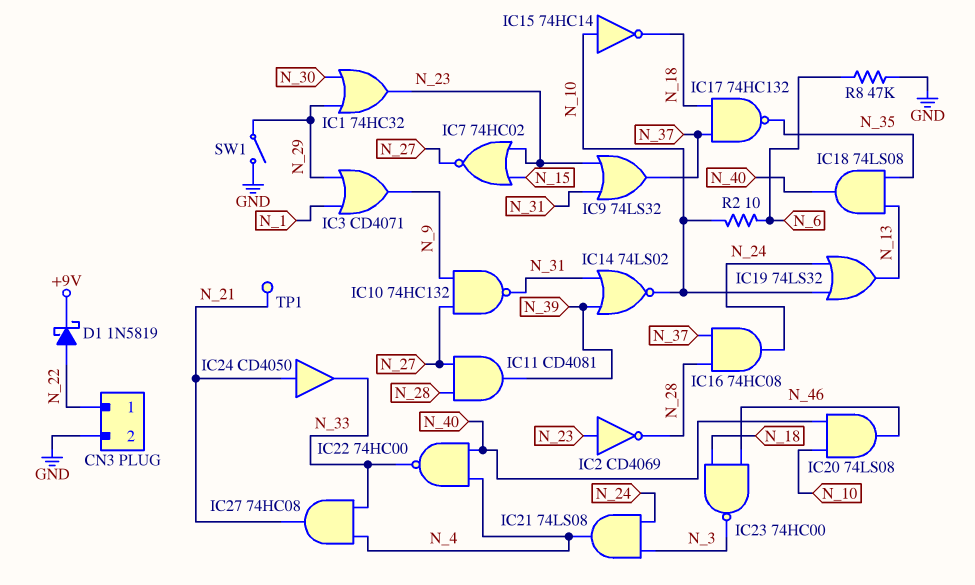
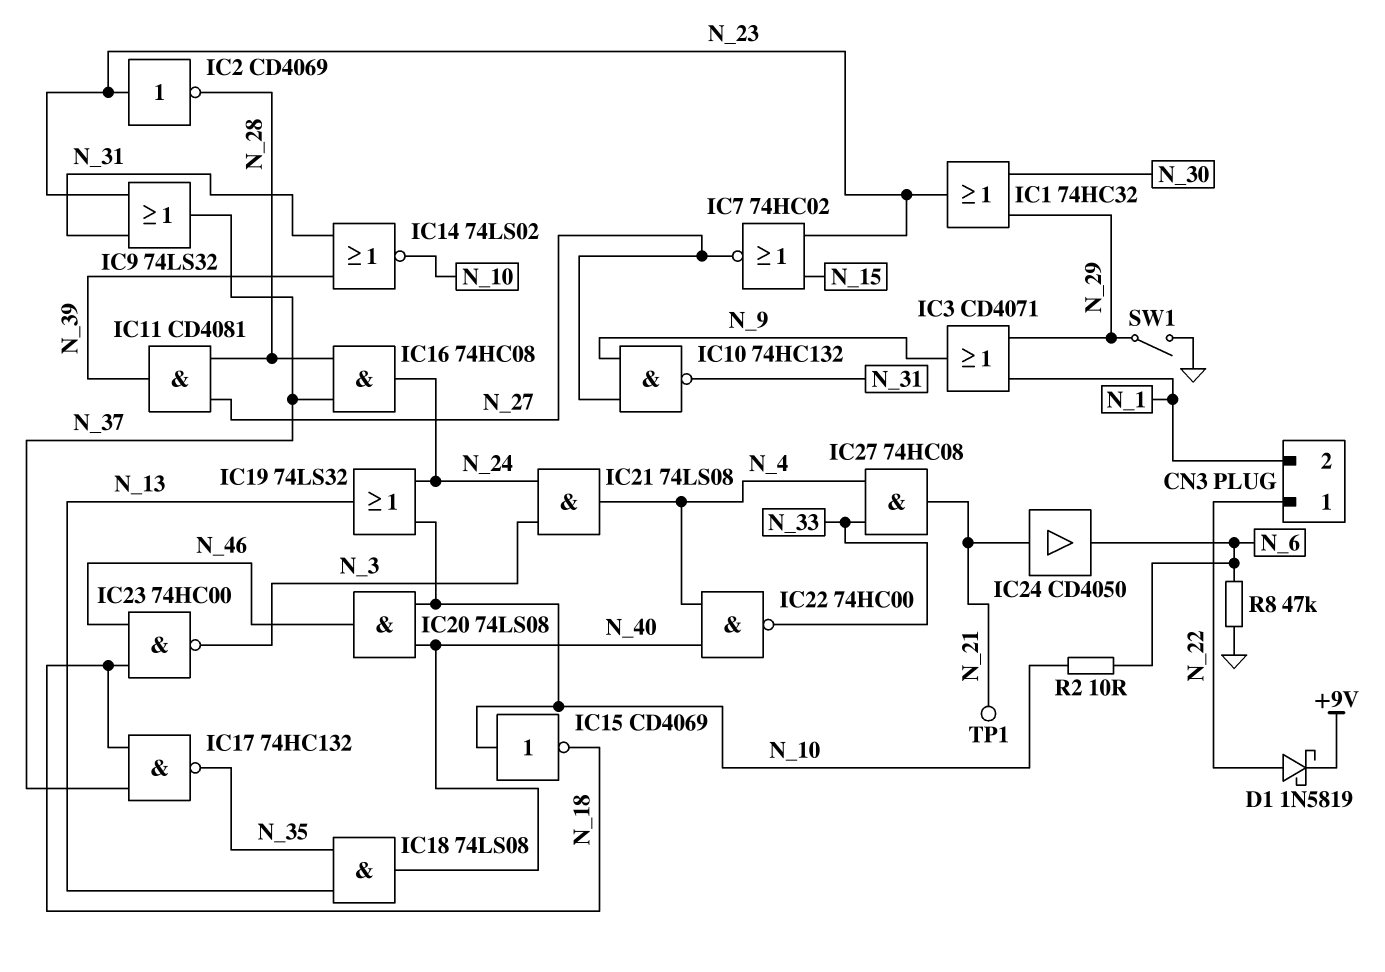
CN3 pin 2: GND -> N_1
IC15: NOT 74HC14 (in N_10, out N_18) -> NOT CD4069 (in N_10, out N_18)
IC24: buffer CD4050 (in N_21, out N_33) -> buffer CD4050 (in N_21, out N_6)

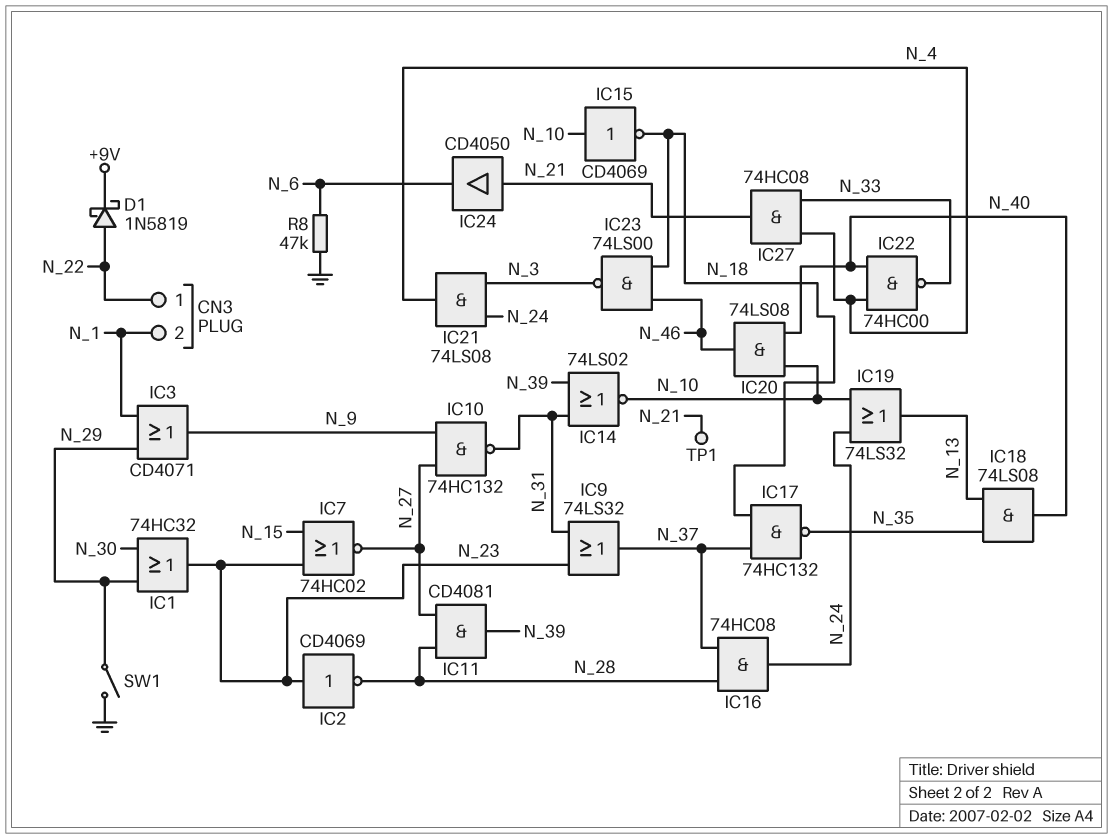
IC23: NAND 74HC00 (in N_18, in N_46, out N_3) -> NAND 74LS00 (in N_18, in N_46, out N_3)
R2: 10 (N_6, N_10) -> none

